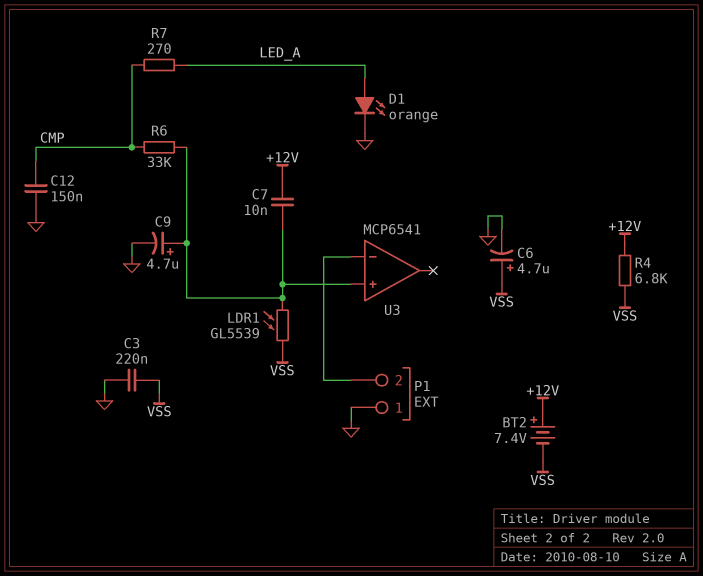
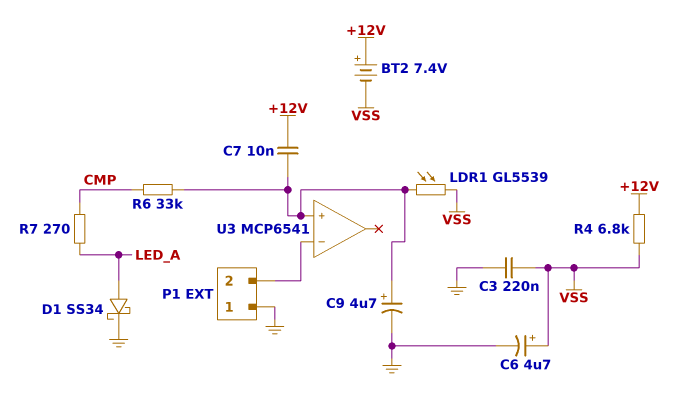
C12: 150nF (CMP, GND) -> none
D1: LED orange (A LED_A, K GND) -> schottky SS34 (A LED_A, K GND)

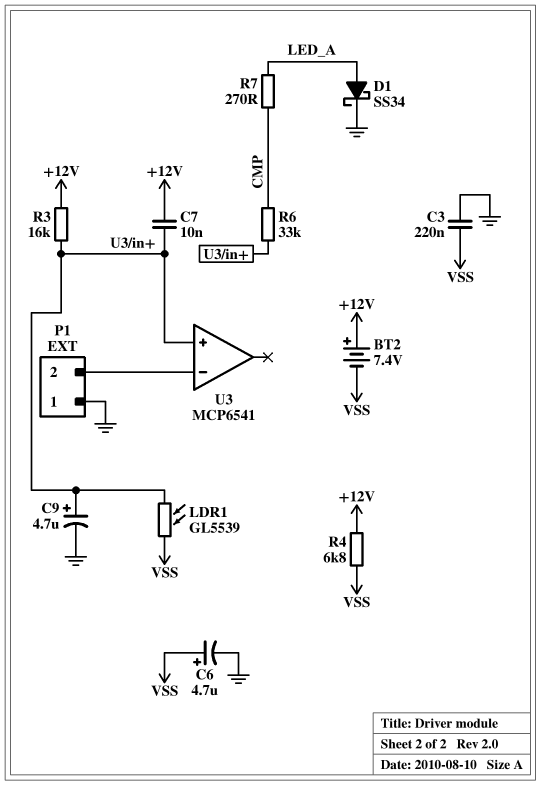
R3: none -> 16k (+12V, U3/in+)

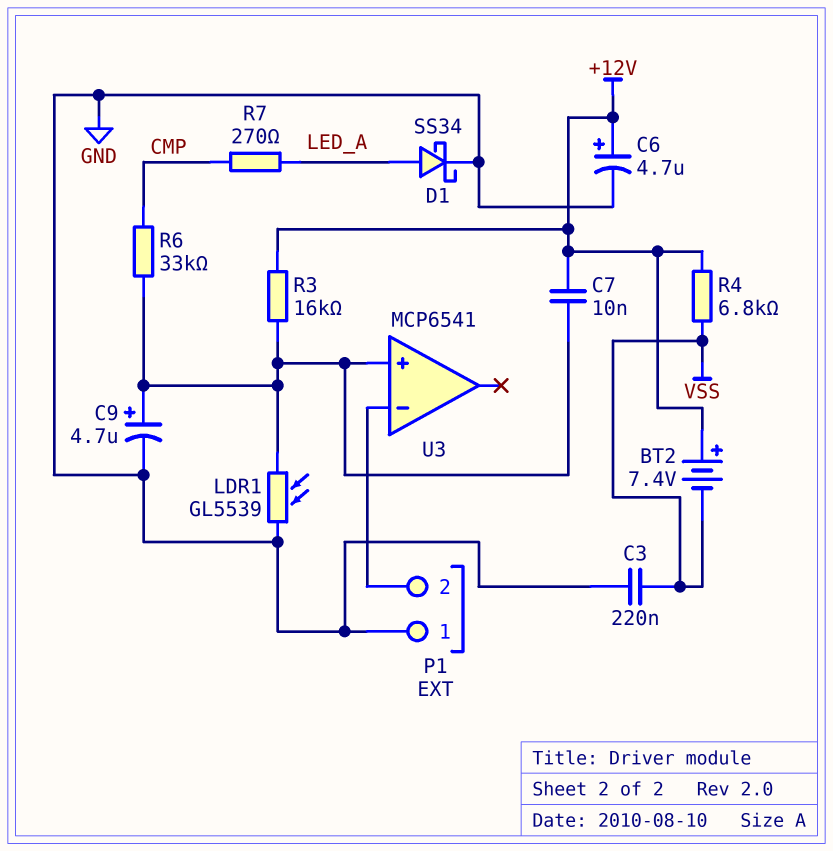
C6: 4.7uF (plus VSS, minus GND) -> 4.7uF (plus +12V, minus GND)
LDR1: GL5539 (U3/in+, VSS) -> GL5539 (GND, U3/in+)

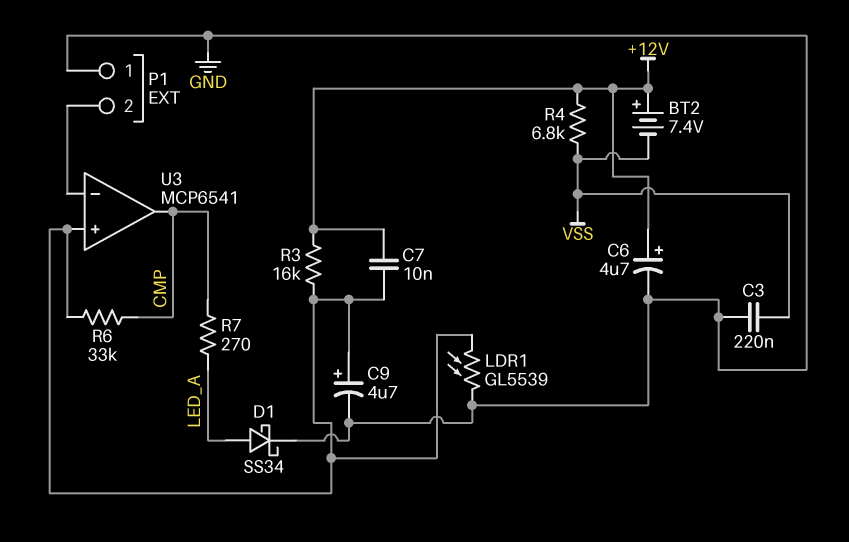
U3 pin out: none -> CMP

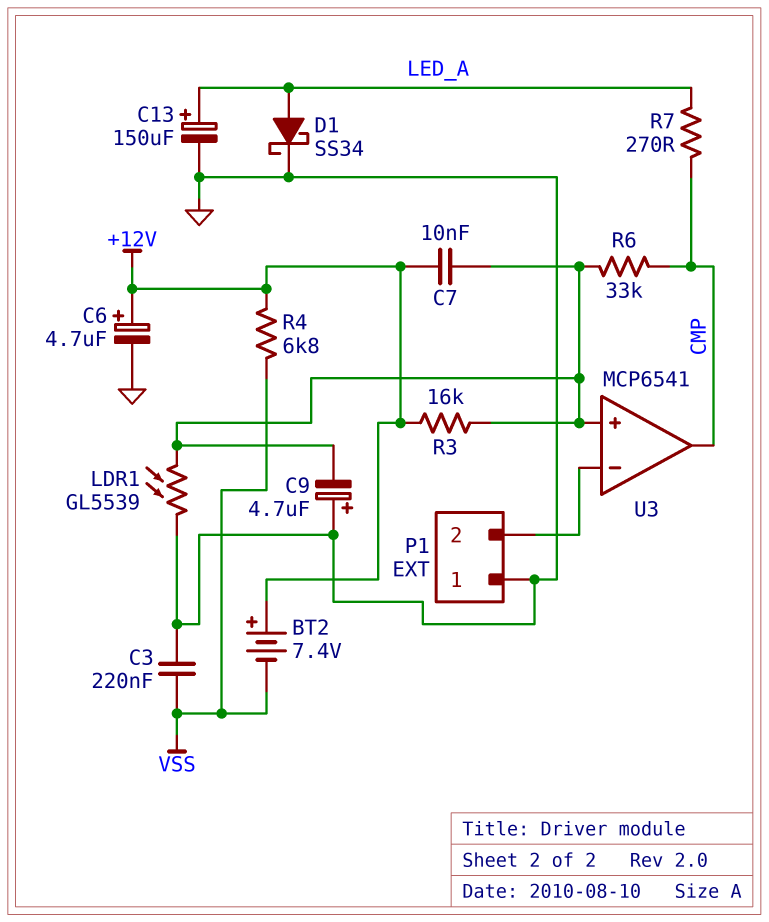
C9: 4.7uF (plus U3/in+, minus GND) -> 4.7uF (plus GND, minus U3/in+)
C13: none -> 150uF (plus LED_A, minus GND)

